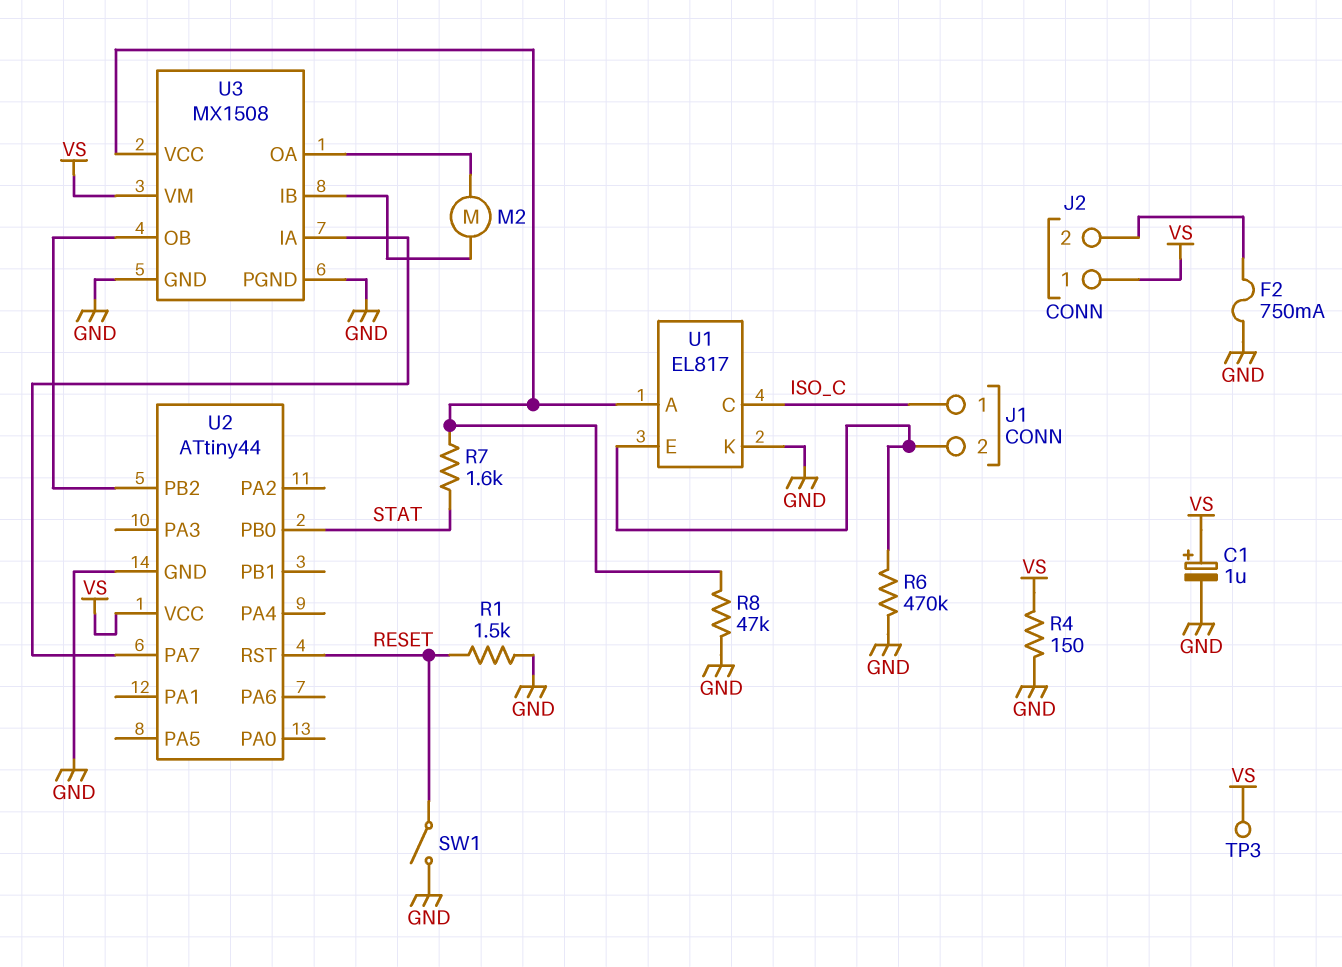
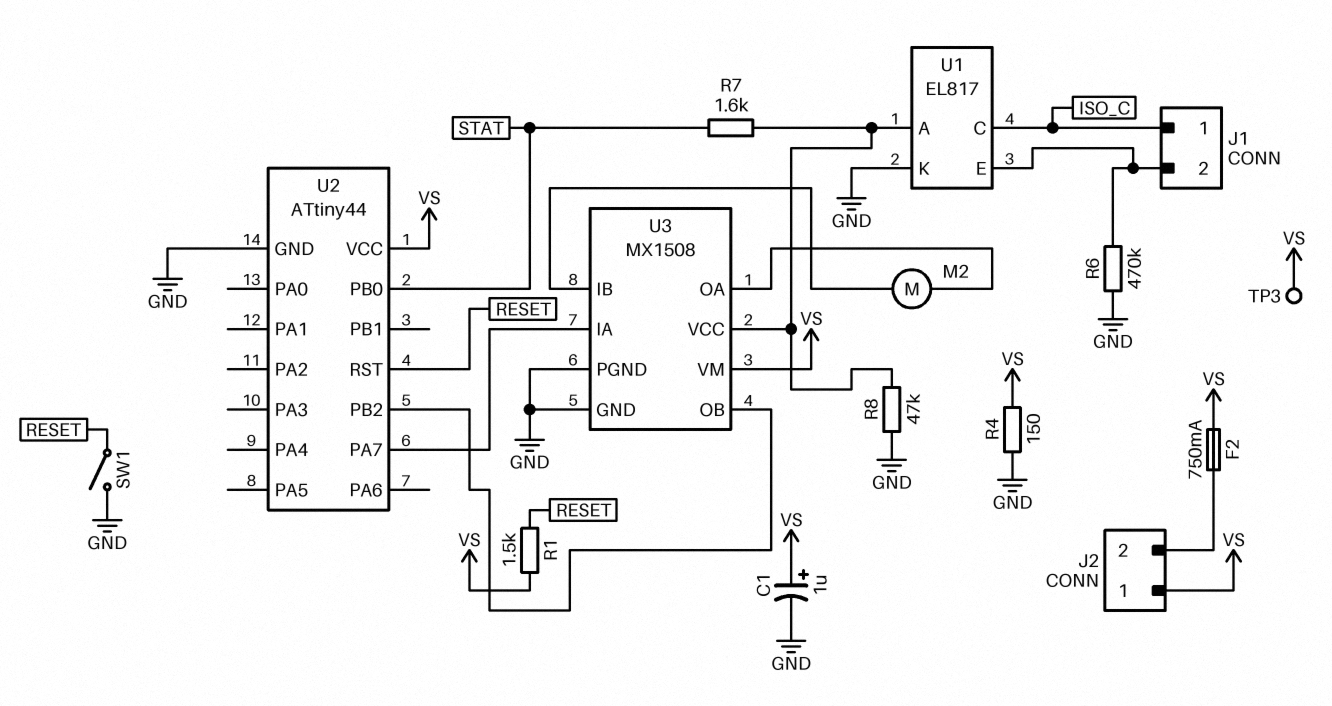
F2: 750mA (GND, J2/2) -> 750mA (J2/2, VS)
R1: 1.5k (GND, RESET) -> 1.5k (RESET, VS)

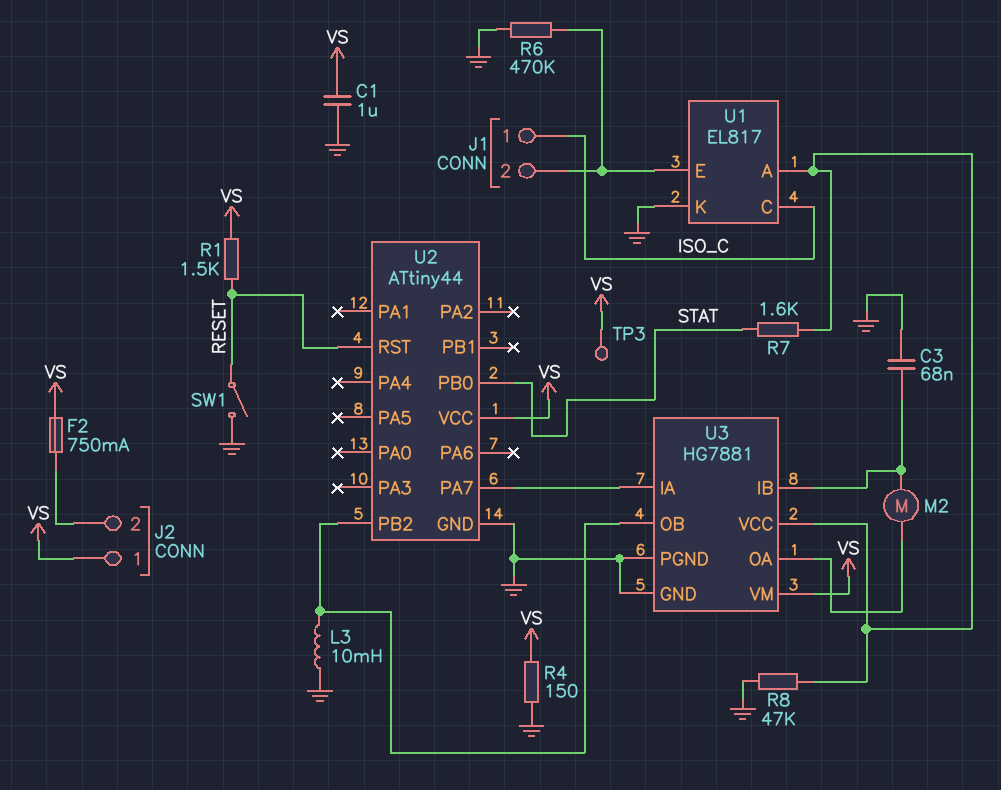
C1: 1uF (plus VS, minus GND) -> 1uF (GND, VS)
C3: none -> 68nF (GND, U3/IB)
L3: none -> 10mH (GND, U2/PB2)
U3: MX1508 -> HG7881

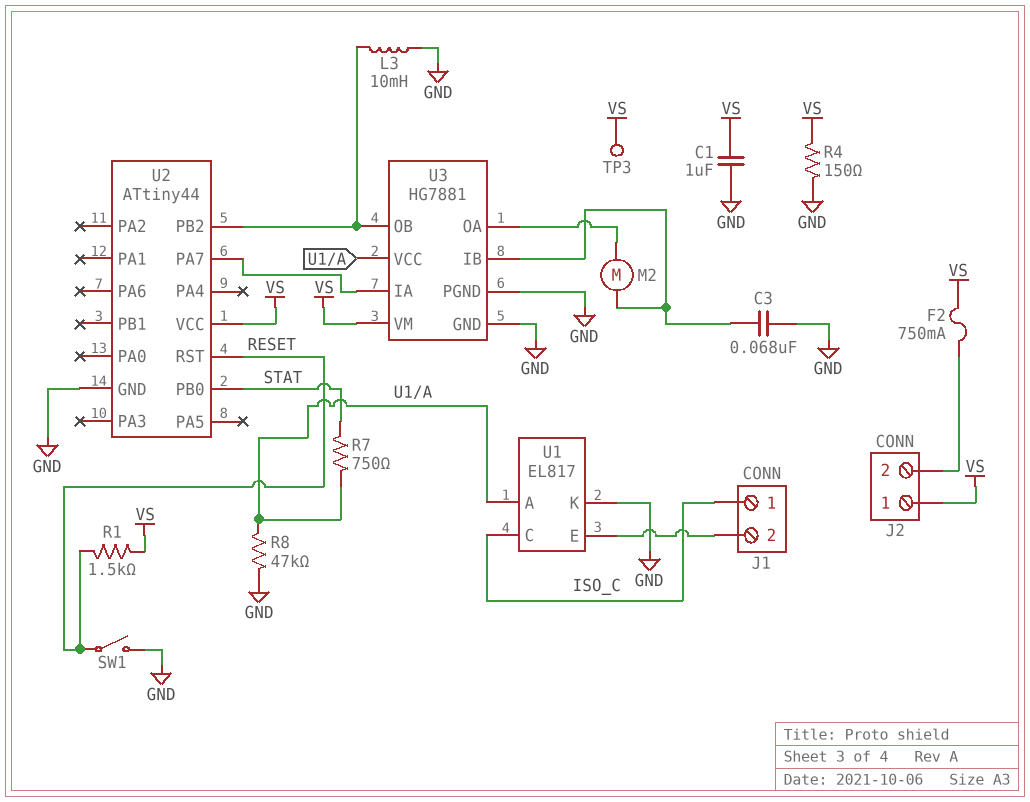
R6: 470k (GND, J1/2) -> none
R7: 1.6k (STAT, U1/A) -> 750 (STAT, U1/A)

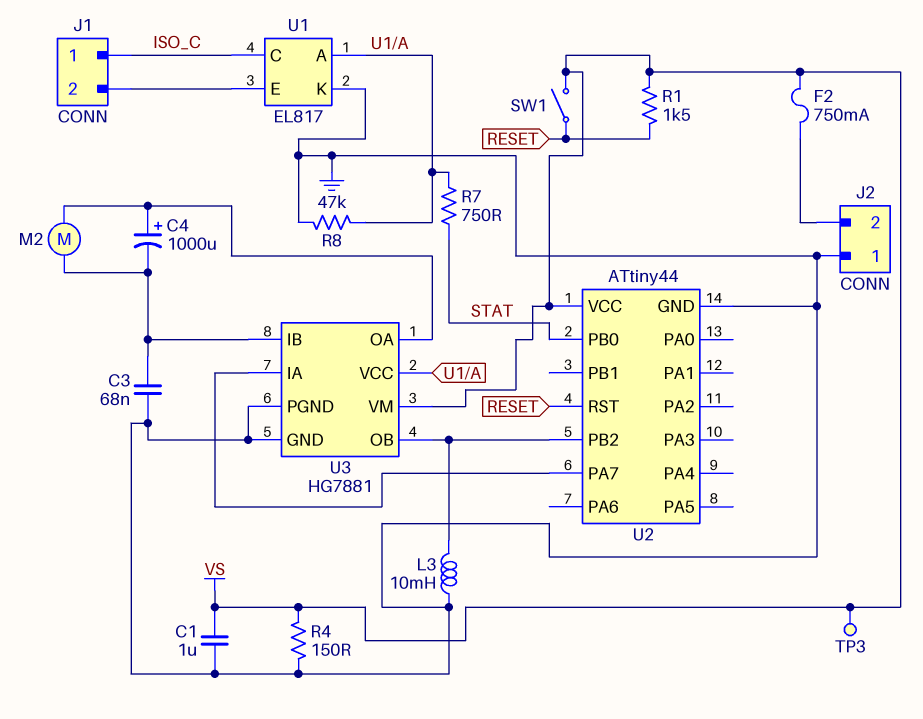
C4: none -> 1000uF (plus U3/OA, minus U3/IB)
J2 pin 1: VS -> GND
SW1: switch (GND, RESET) -> switch (RESET, VS)

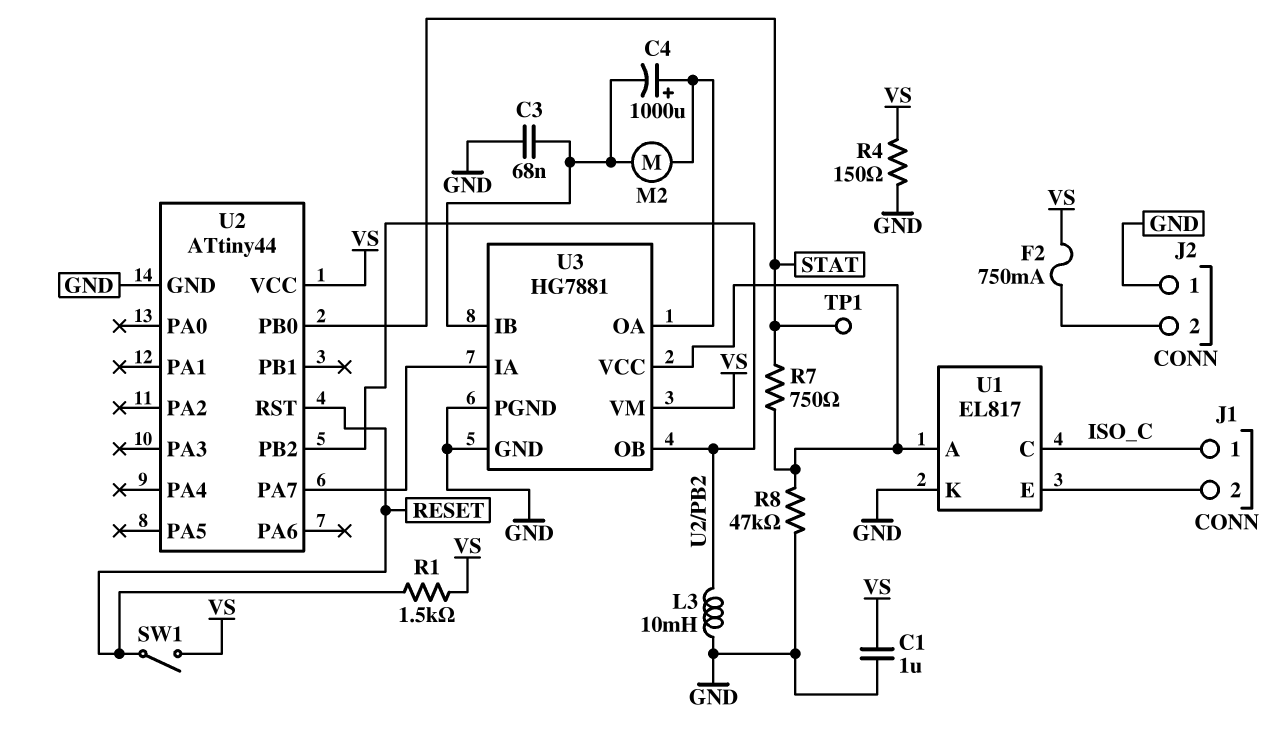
TP1: none -> test point (STAT)
TP3: test point (VS) -> none

